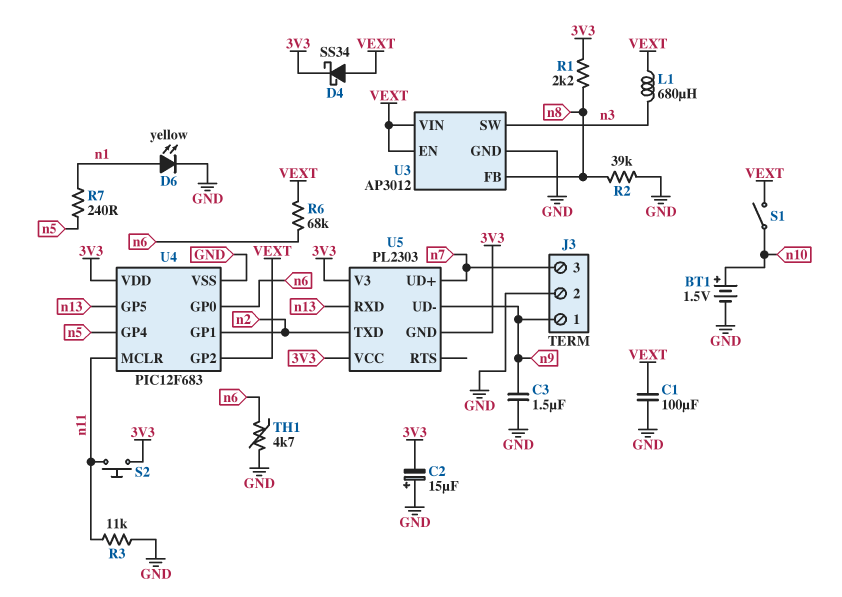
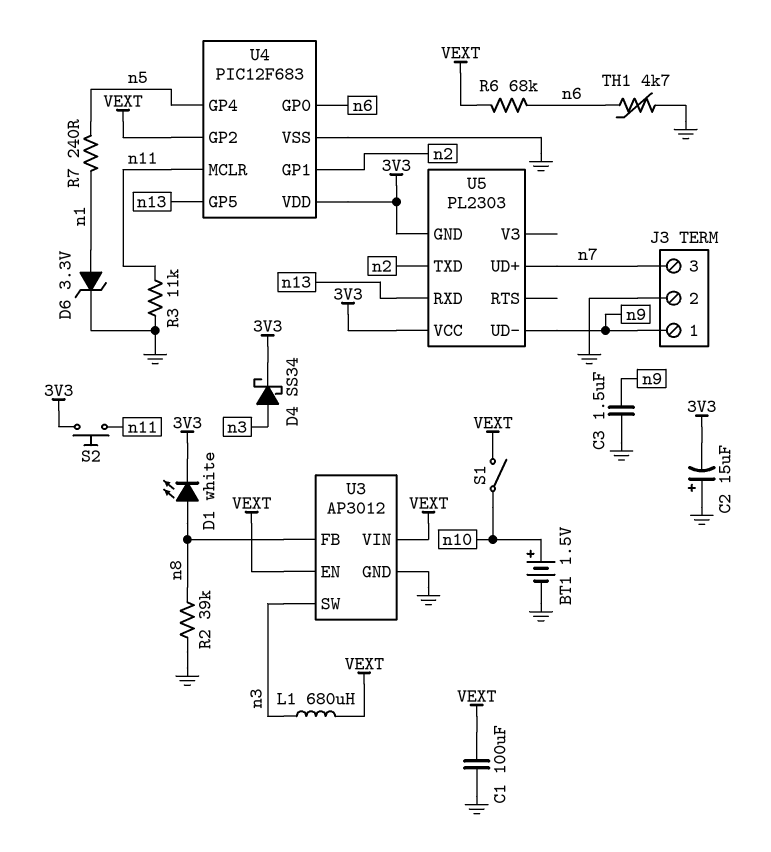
D1: none -> LED white (A n8, K 3V3)
D4: schottky SS34 (A VEXT, K 3V3) -> schottky SS34 (A n3, K 3V3)
D6: LED yellow (A n1, K GND) -> zener 3.3V (A n1, K GND)
R1: 2.2k (3V3, n8) -> none
U5 pin V3: 3V3 -> none

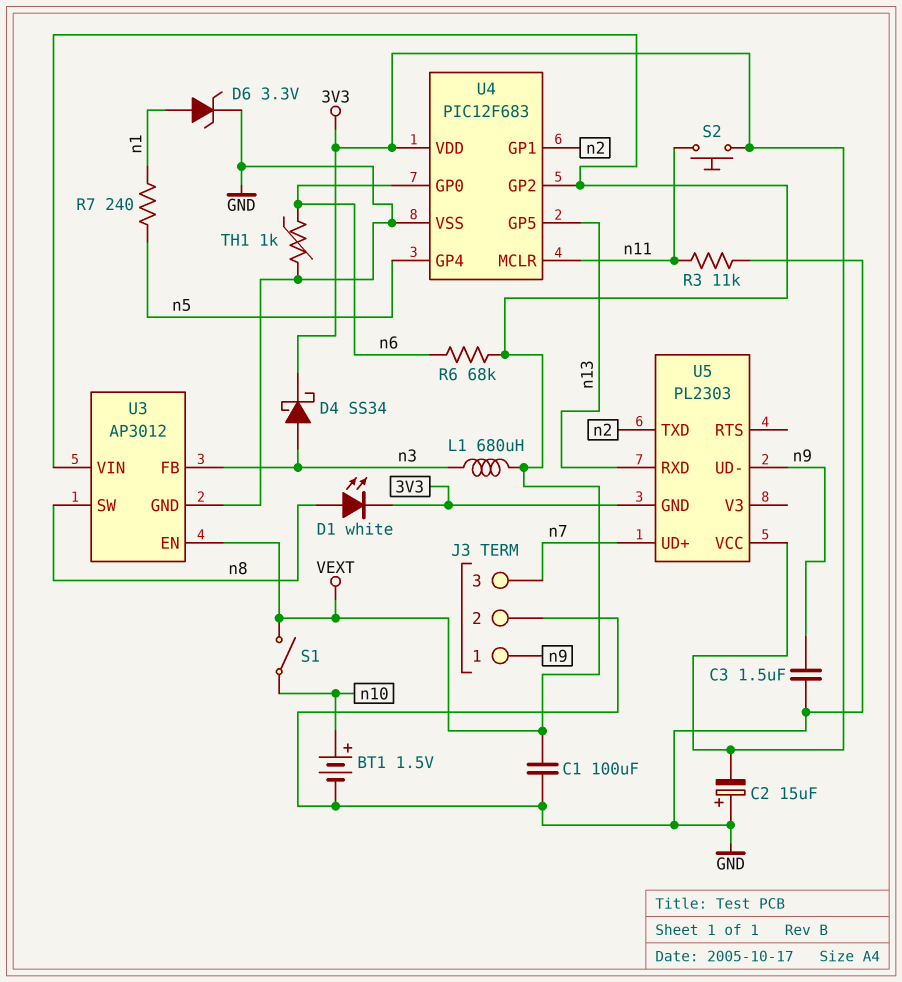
R2: 39k (GND, n8) -> none
TH1: 4.7k (GND, n6) -> 1k (GND, n6)
U3 pin FB: n8 -> n3
U3 pin SW: n3 -> n8

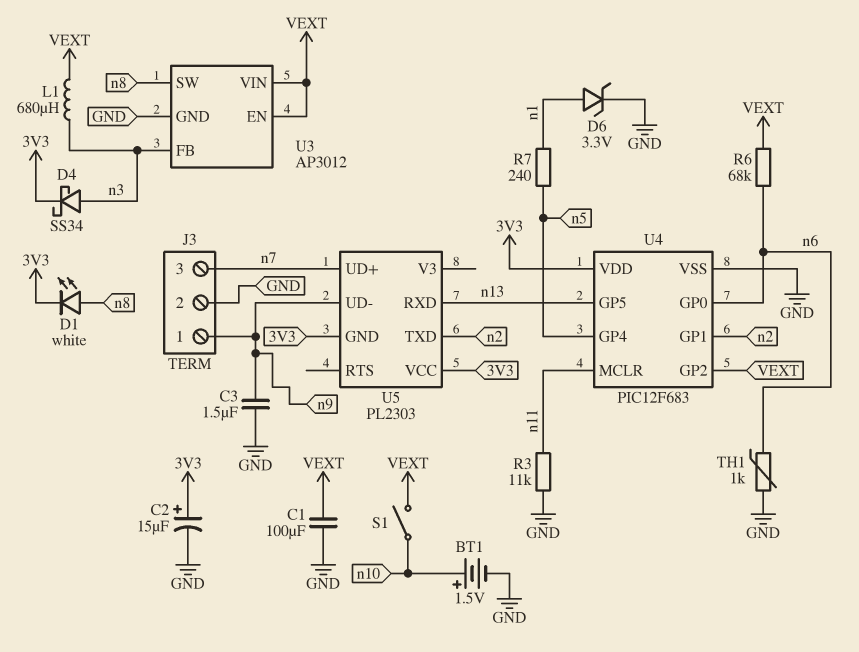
C2: 15uF (plus GND, minus 3V3) -> 15uF (plus 3V3, minus GND)
S2: button (3V3, n11) -> none

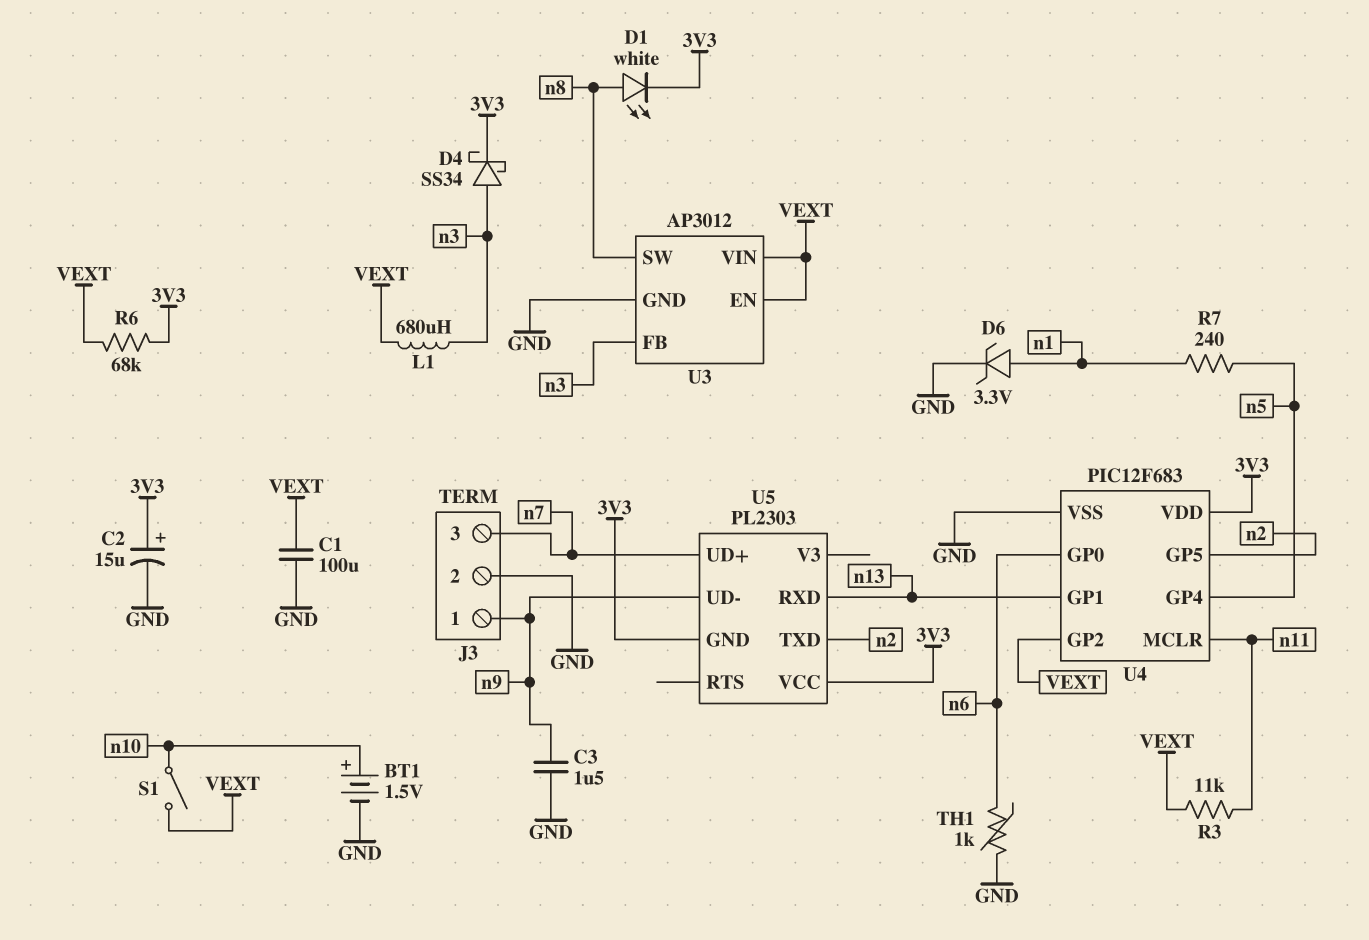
R3: 11k (GND, n11) -> 11k (VEXT, n11)
R6: 68k (VEXT, n6) -> 68k (3V3, VEXT)
U4 pin GP1: n2 -> n13
U4 pin GP5: n13 -> n2

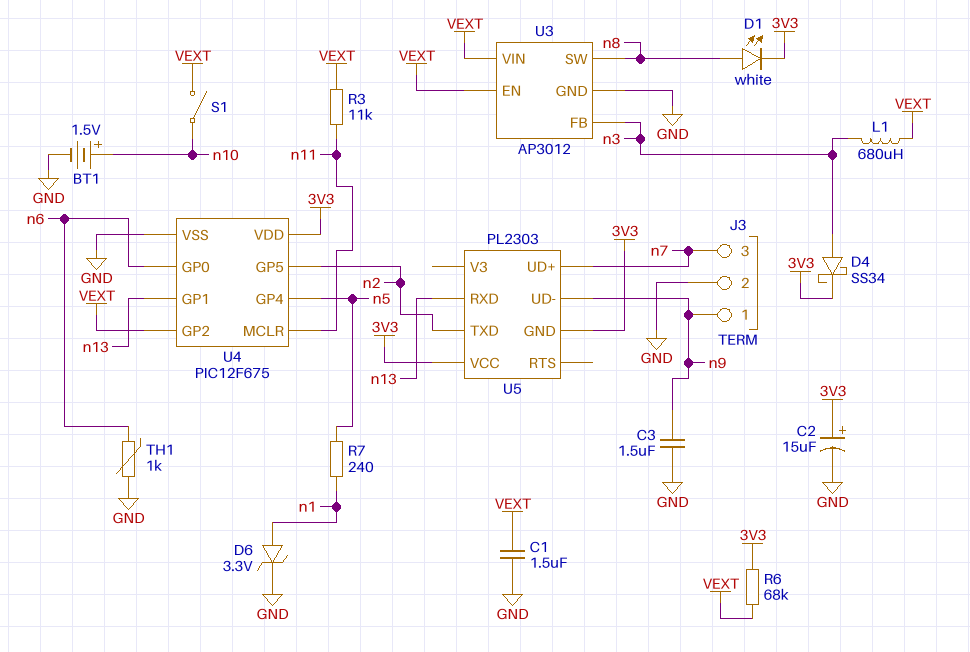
C1: 100uF (GND, VEXT) -> 1.5uF (GND, VEXT)
U4: PIC12F683 -> PIC12F675

